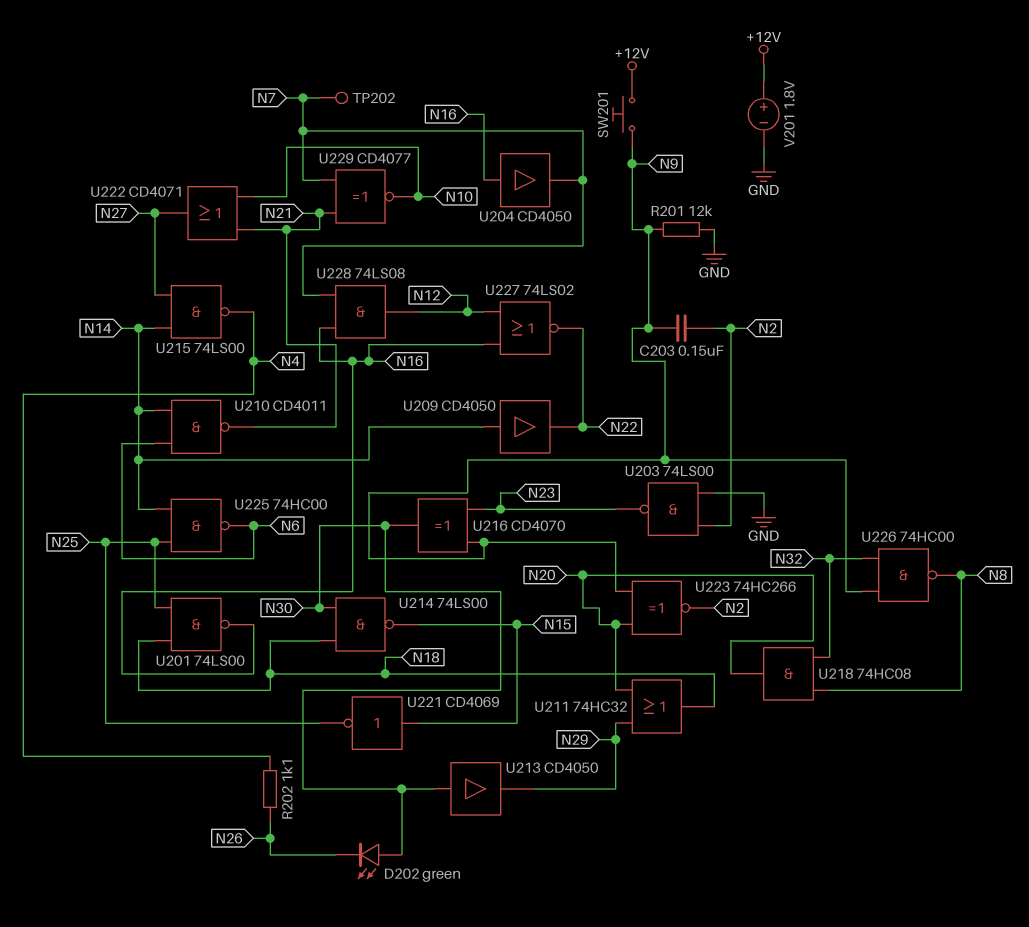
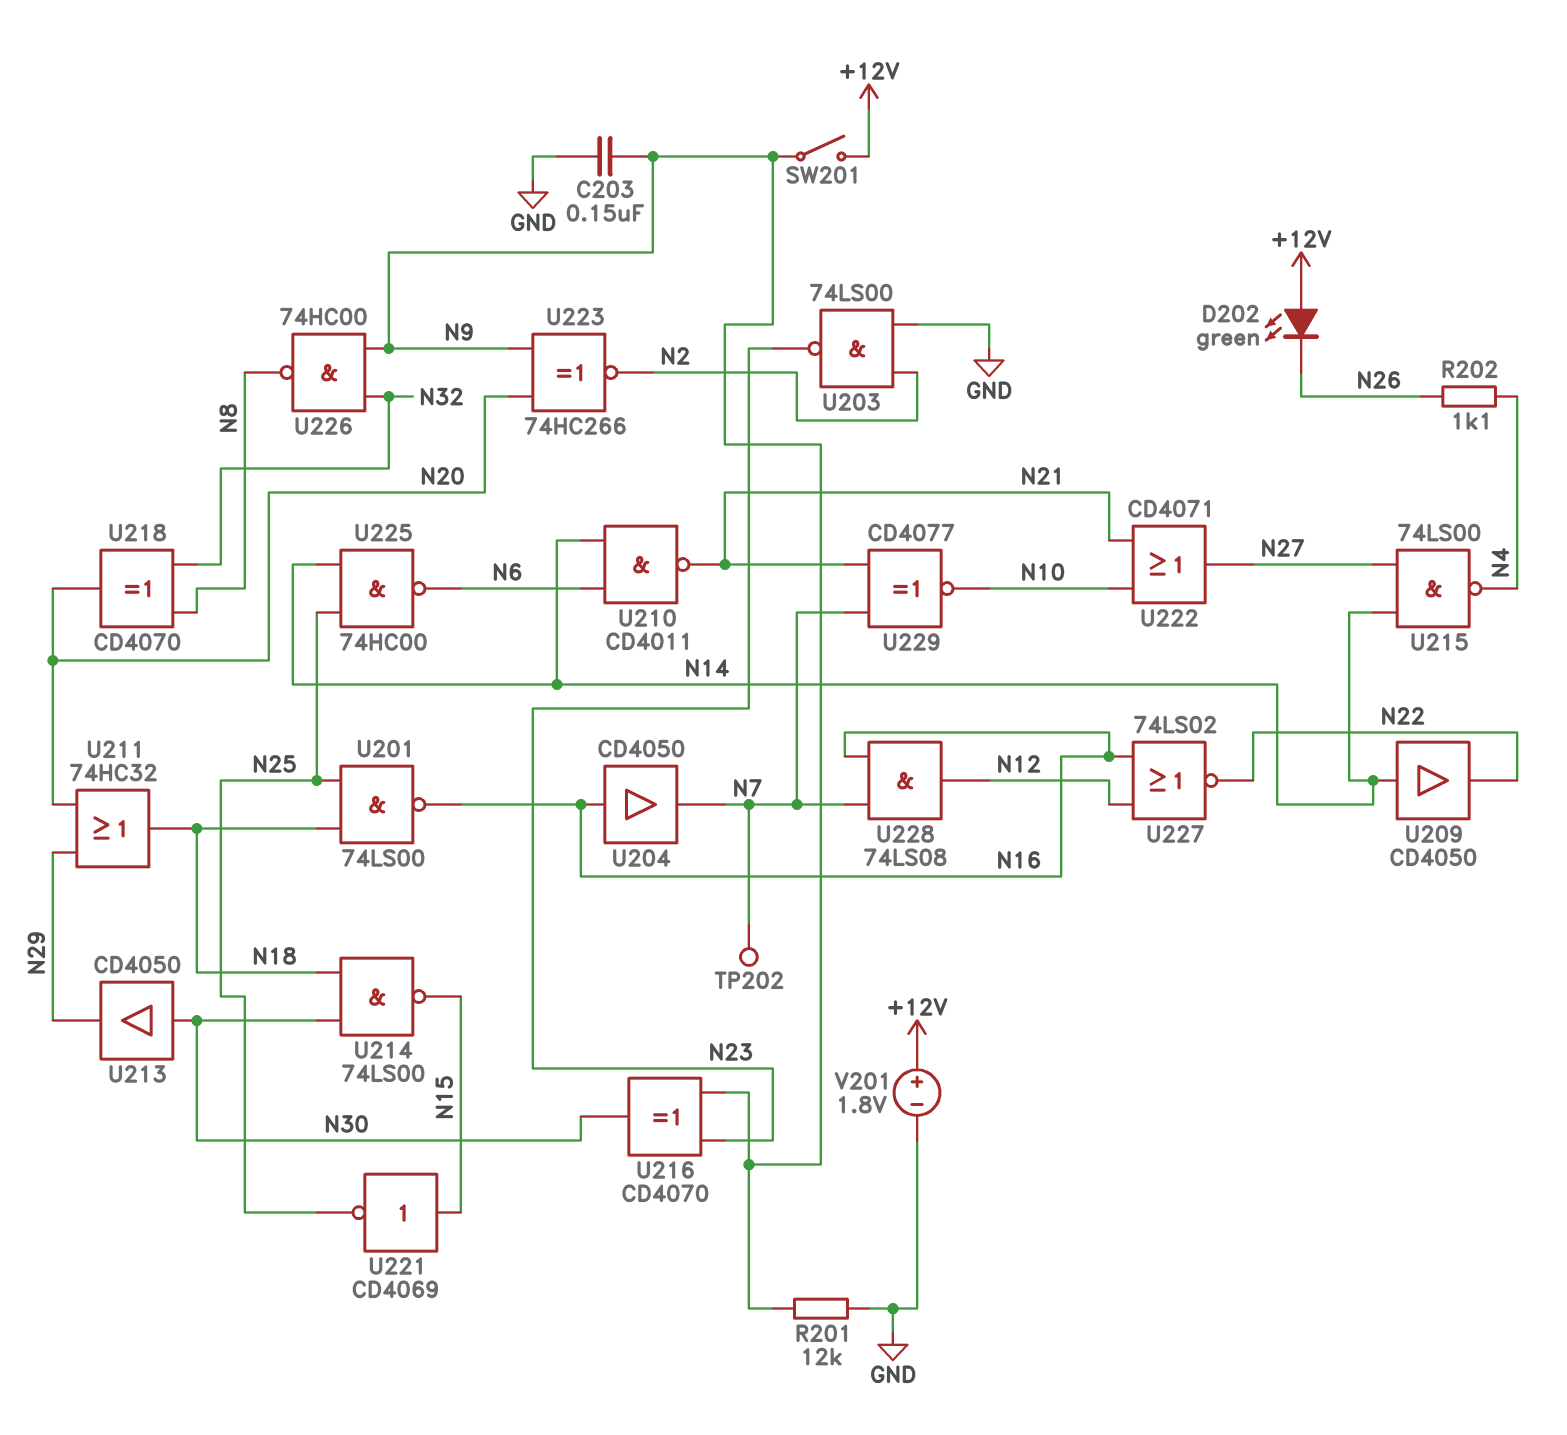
C203: 150nF (N2, N9) -> 150nF (GND, N9)
D202: LED green (A N30, K N26) -> LED green (A +12V, K N26)
SW201: button (+12V, N9) -> switch (+12V, N9)
U218: AND 74HC08 (in N8, in N32, out N20) -> XOR CD4070 (in N8, in N32, out N20)

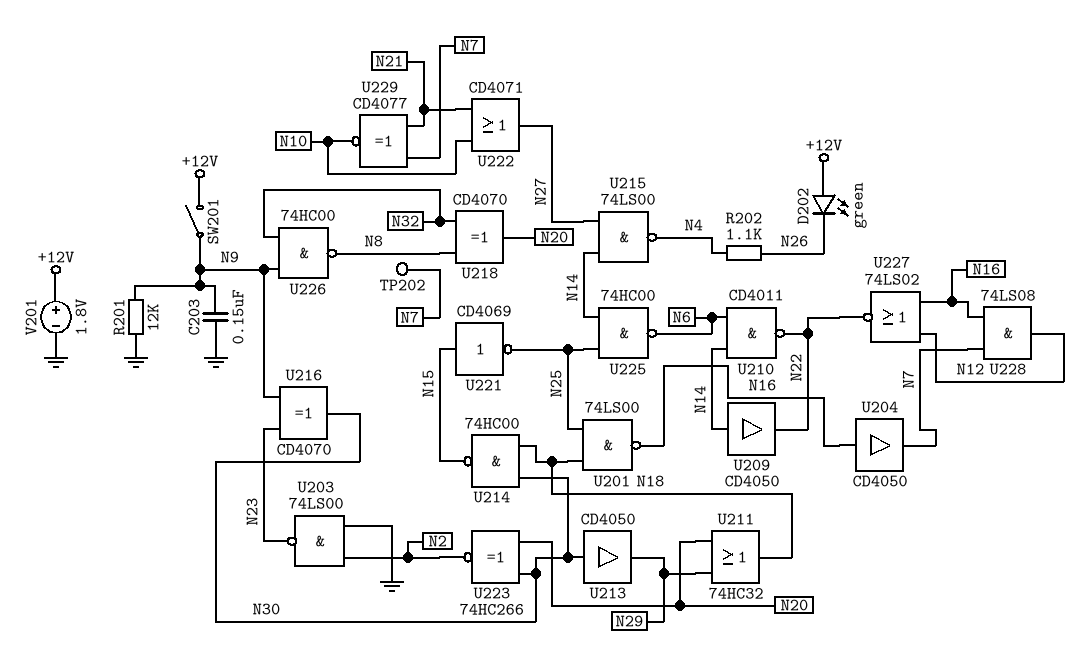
U210: NAND CD4011 (in N6, in N14, out N21) -> NAND CD4011 (in N6, in N14, out N22)
U214: NAND 74LS00 (in N18, in N30, out N15) -> NAND 74HC00 (in N18, in N30, out N15)
U223: XNOR 74HC266 (in N9, in N20, out N2) -> XNOR 74HC266 (in N20, in N30, out N2)

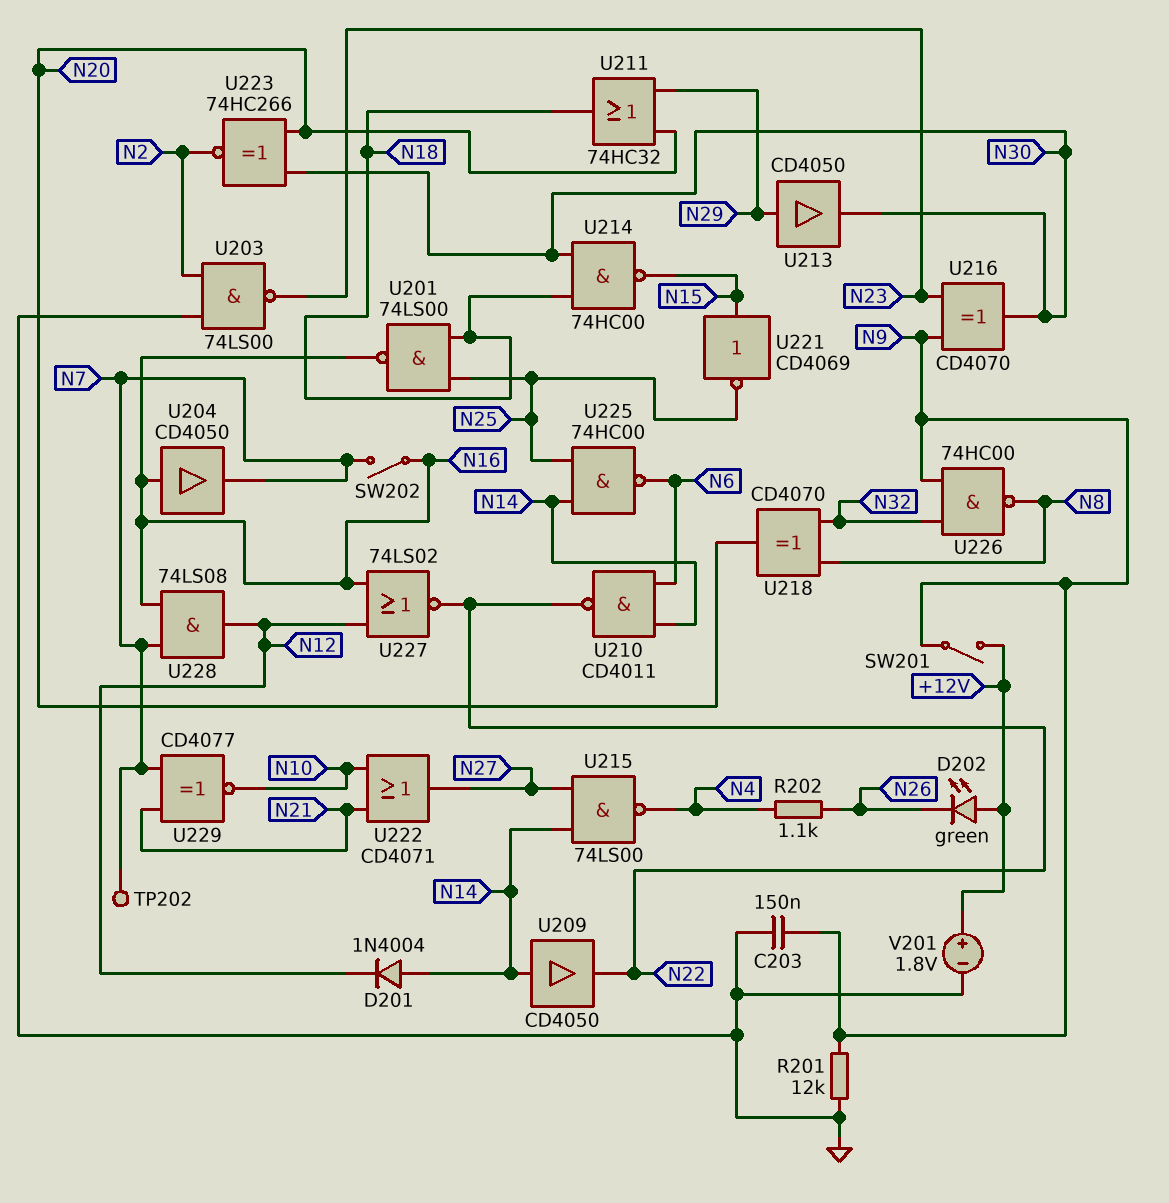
D201: none -> diode 1N4004 (A N14, K N12)
SW202: none -> switch (N7, N16)
U213: buffer CD4050 (in N30, out N29) -> buffer CD4050 (in N29, out N30)

